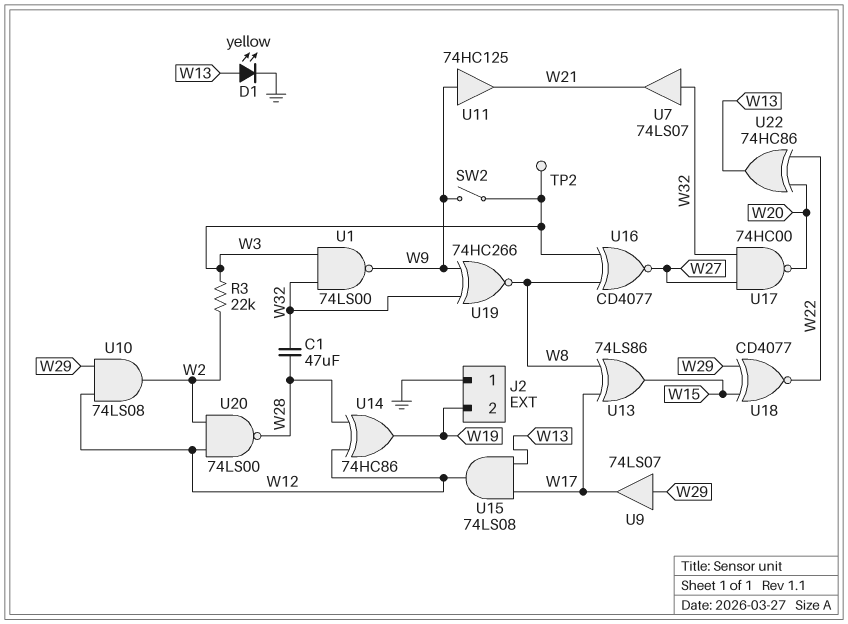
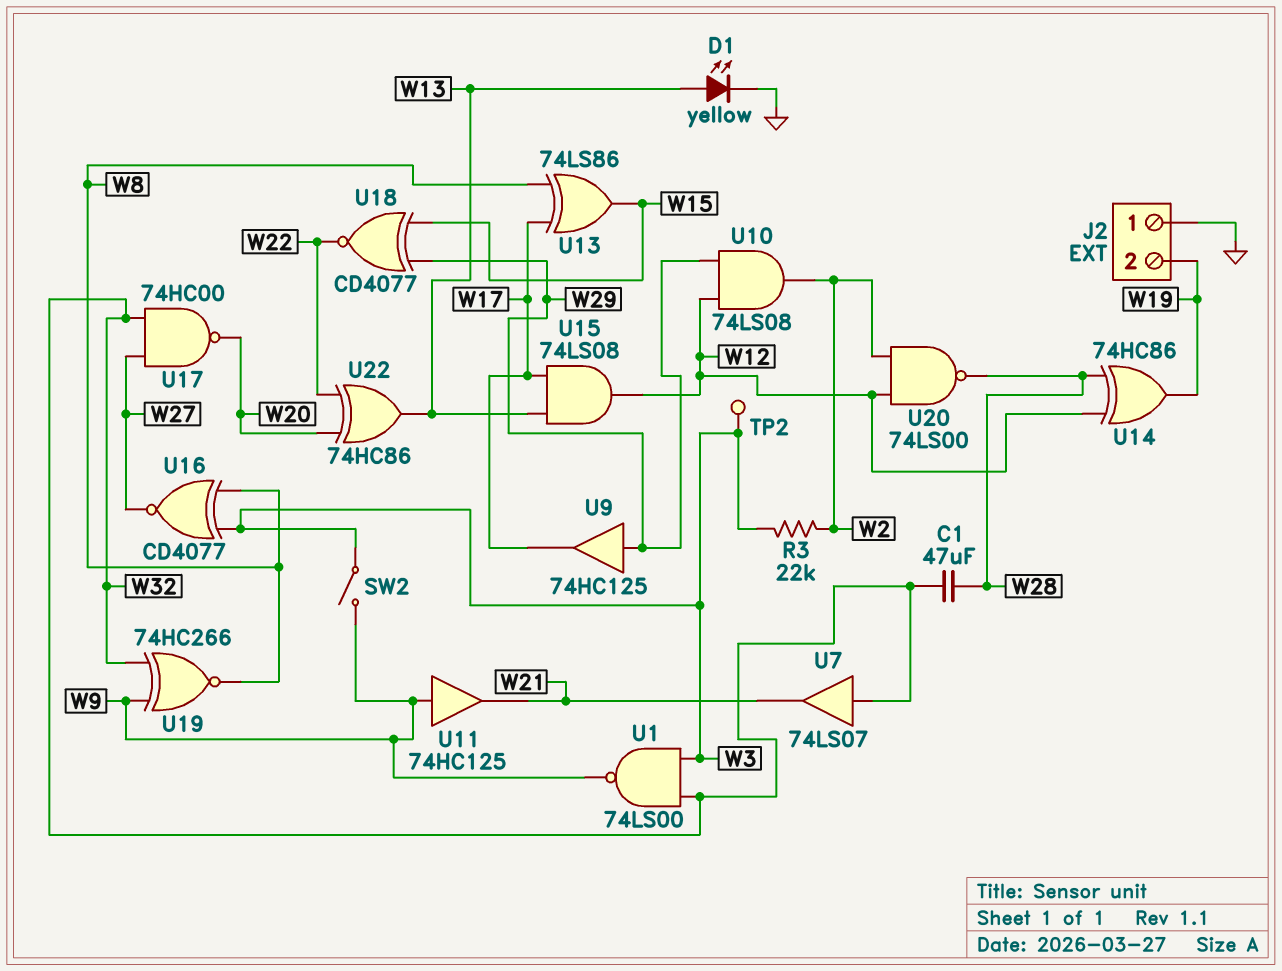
U9: buffer 74LS07 (in W29, out W17) -> buffer 74HC125 (in W29, out W17)

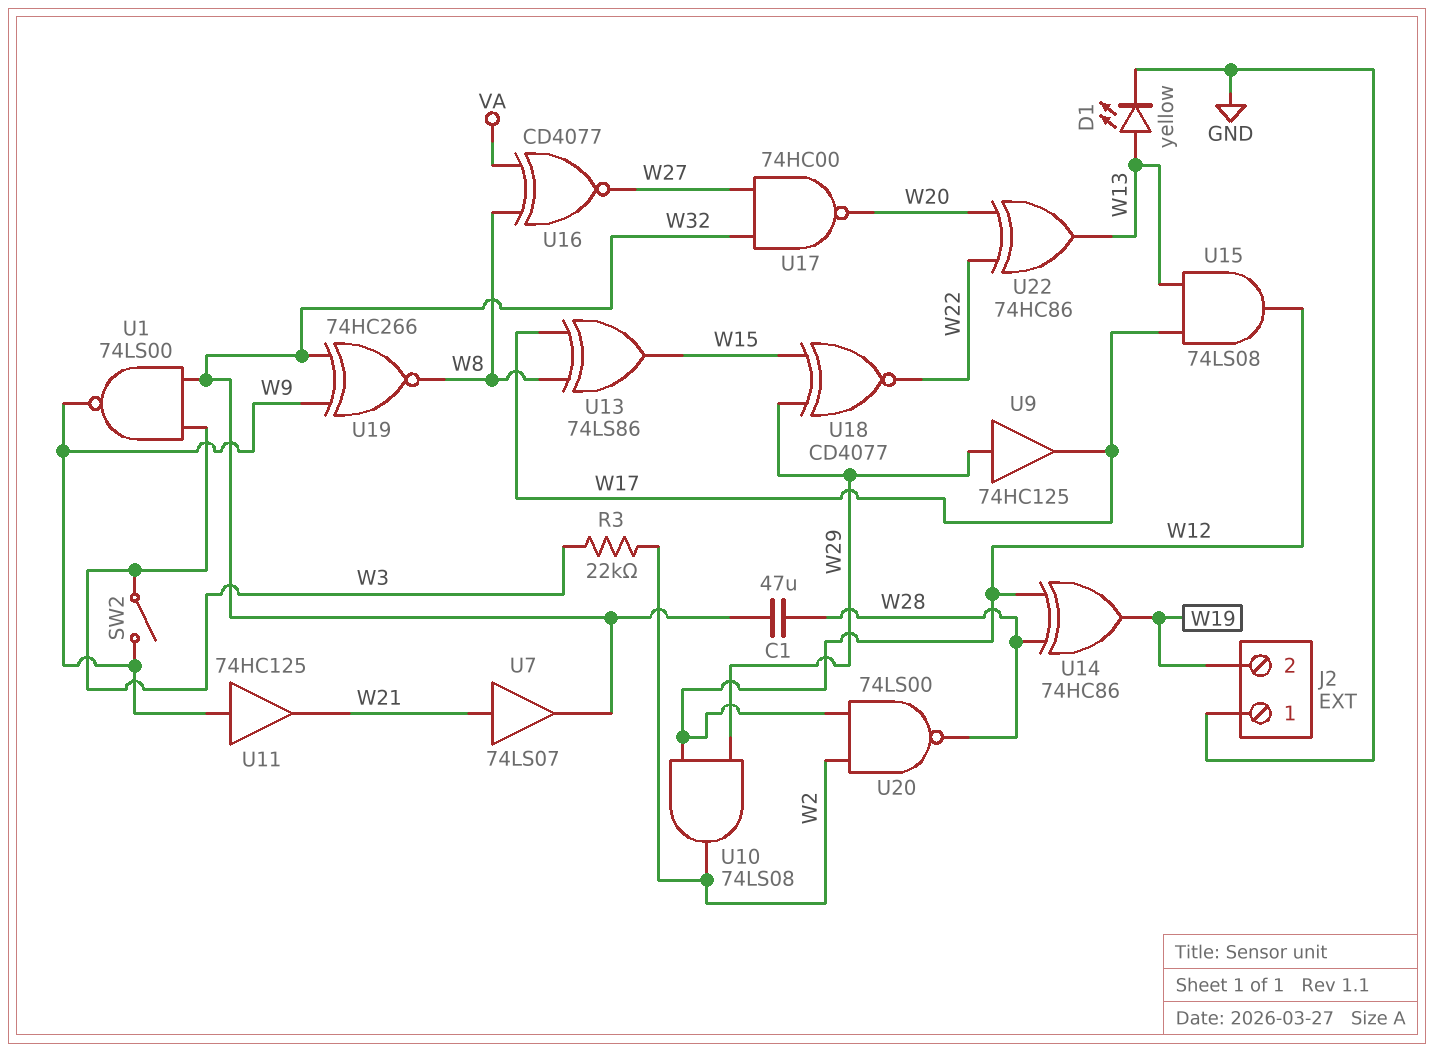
TP2: test point (W3) -> none
U7: buffer 74LS07 (in W32, out W21) -> buffer 74LS07 (in W21, out W32)
U16: XNOR CD4077 (in W3, in W8, out W27) -> XNOR CD4077 (in VA, in W8, out W27)

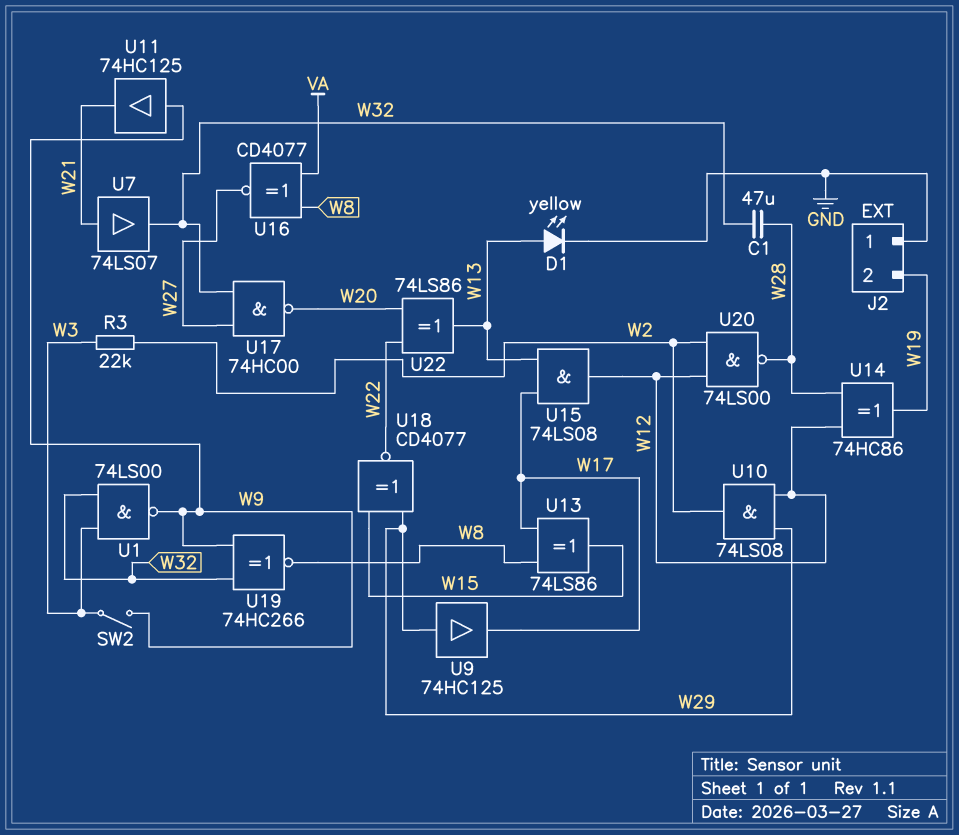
U22: XOR 74HC86 (in W20, in W22, out W13) -> XOR 74LS86 (in W20, in W22, out W13)

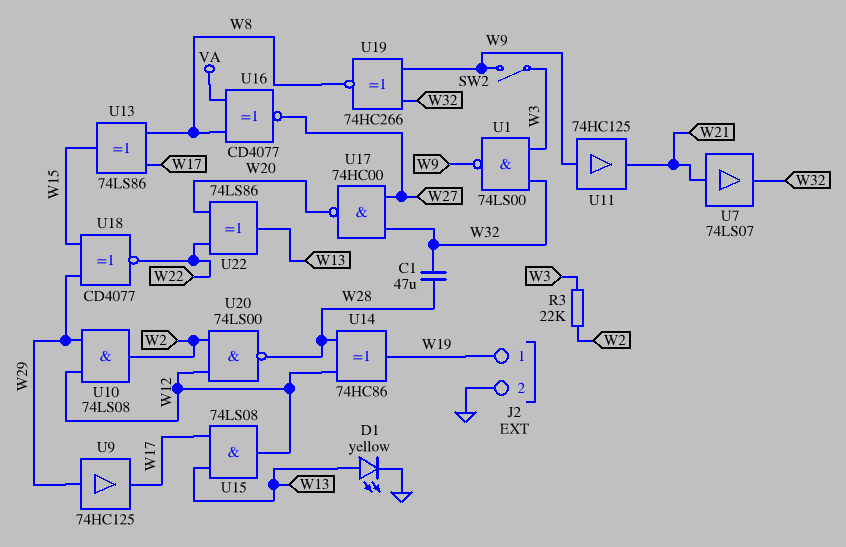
J2 pin 1: GND -> W19
J2 pin 2: W19 -> GND

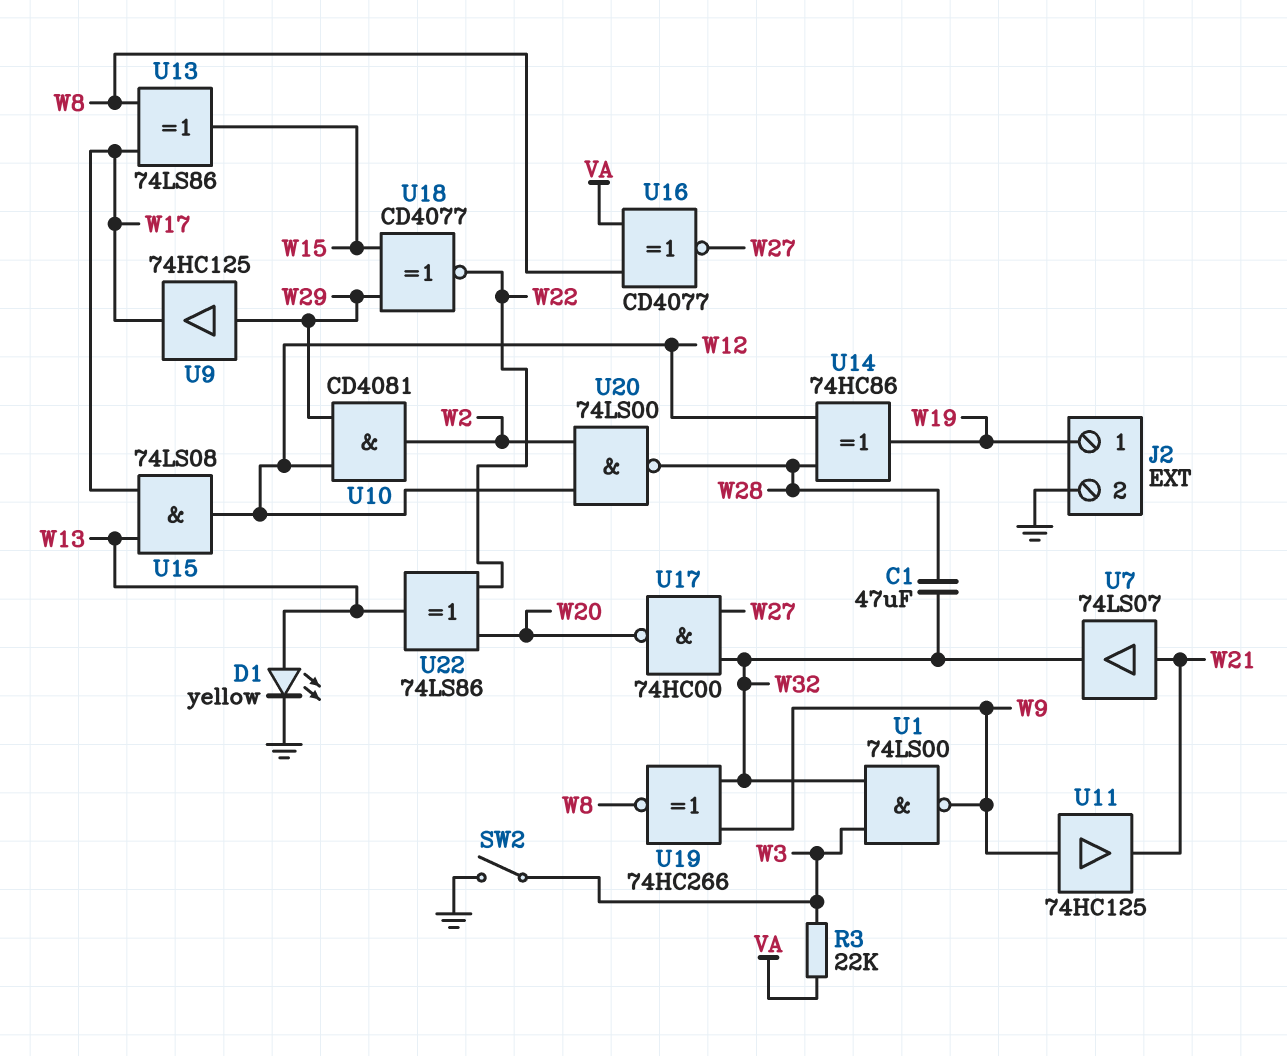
R3: 22k (W2, W3) -> 22k (VA, W3)
SW2: switch (W3, W9) -> switch (GND, W3)
U10: AND 74LS08 (in W12, in W29, out W2) -> AND CD4081 (in W12, in W29, out W2)

